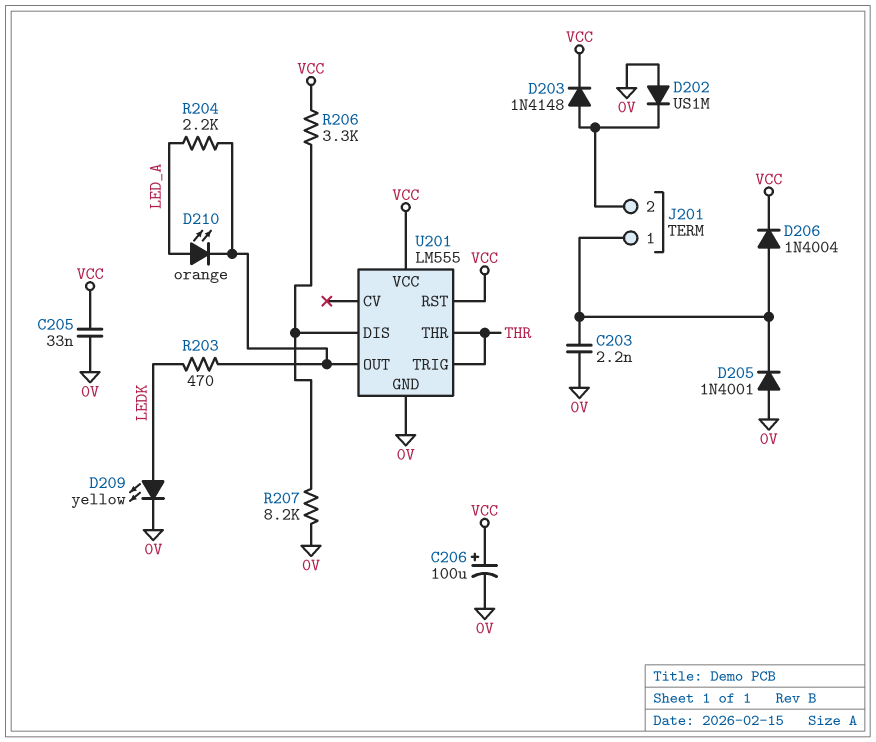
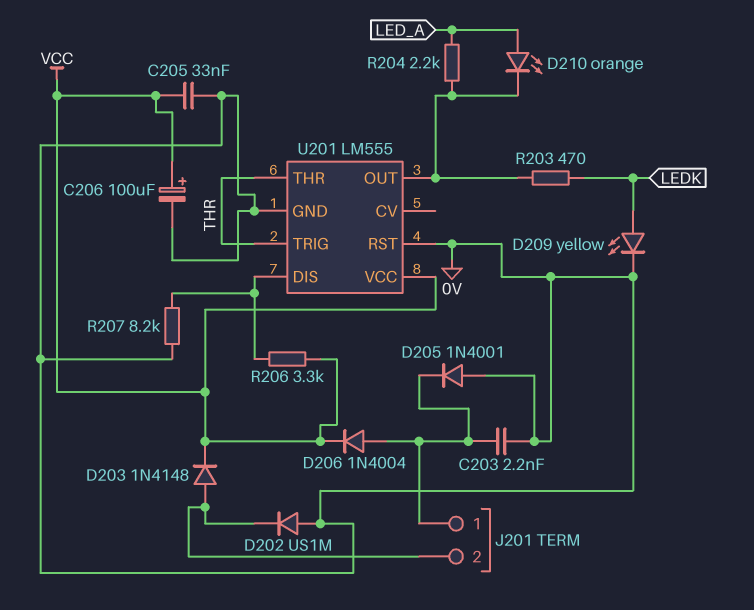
U201 pin RST: VCC -> 0V

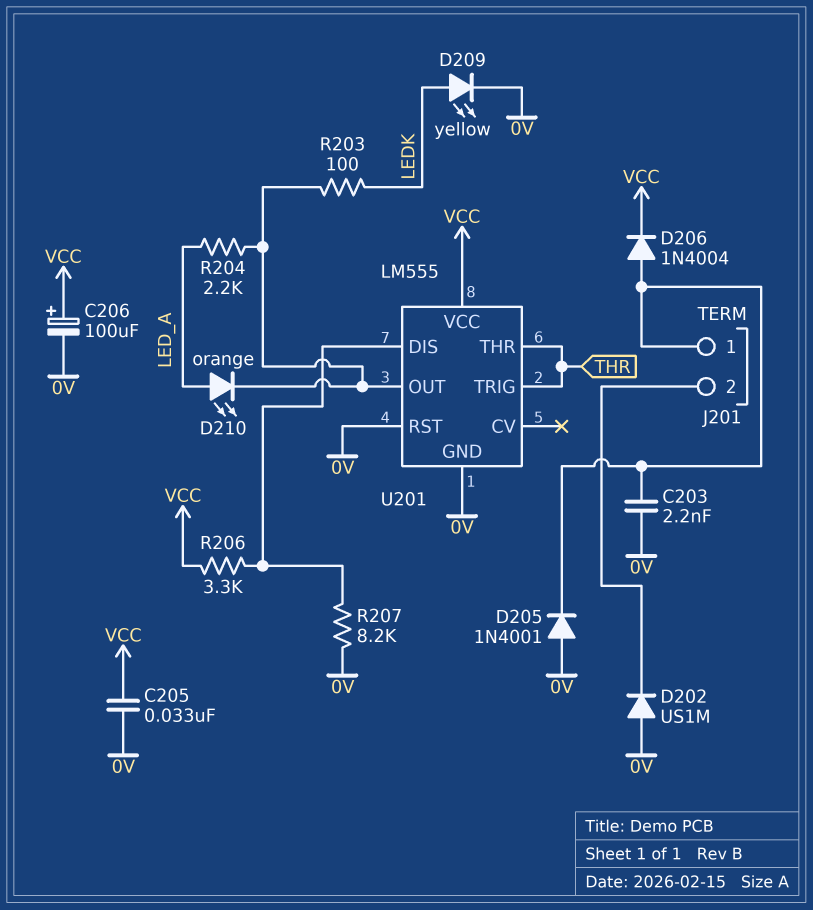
D203: diode 1N4148 (A J201/2, K VCC) -> none
R203: 470 (LEDK, U201/OUT) -> 100 (LEDK, U201/OUT)

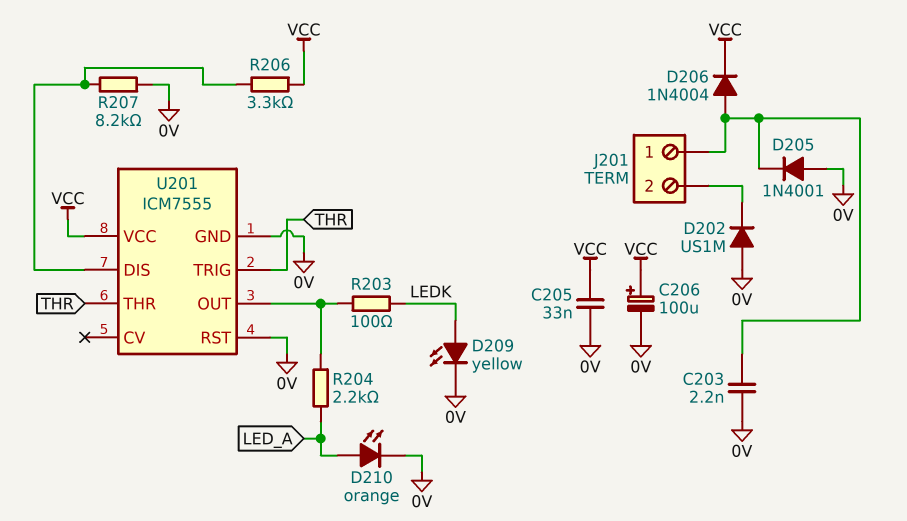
D210: LED orange (A LED_A, K U201/OUT) -> LED orange (A LED_A, K 0V)
U201: LM555 -> ICM7555

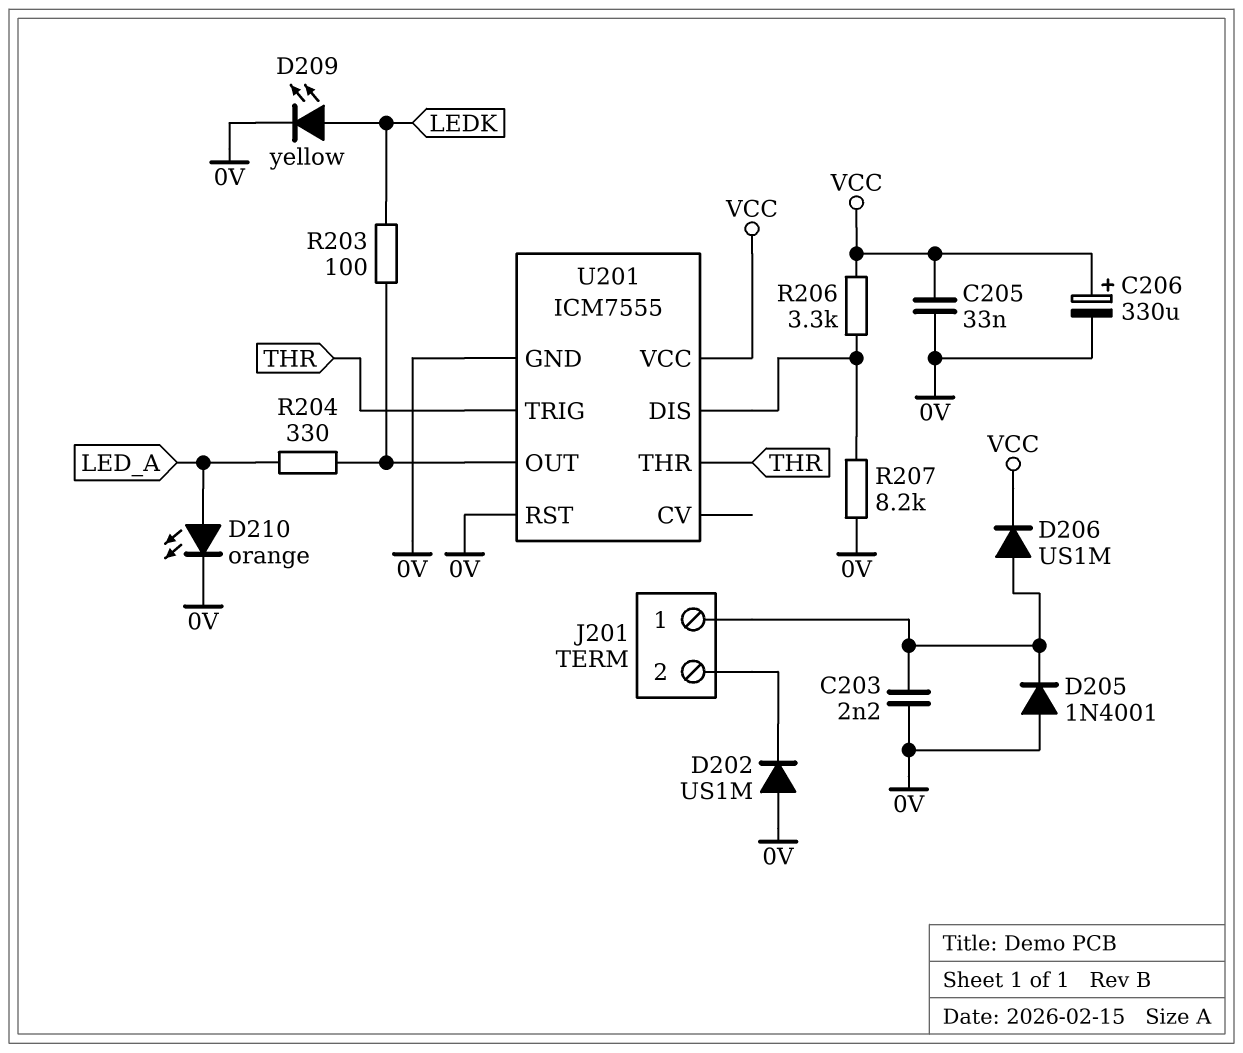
C206: 100uF (plus VCC, minus 0V) -> 330uF (plus VCC, minus 0V)
D206: diode 1N4004 (A J201/1, K VCC) -> diode US1M (A J201/1, K VCC)
R204: 2.2k (LED_A, U201/OUT) -> 330 (LED_A, U201/OUT)

